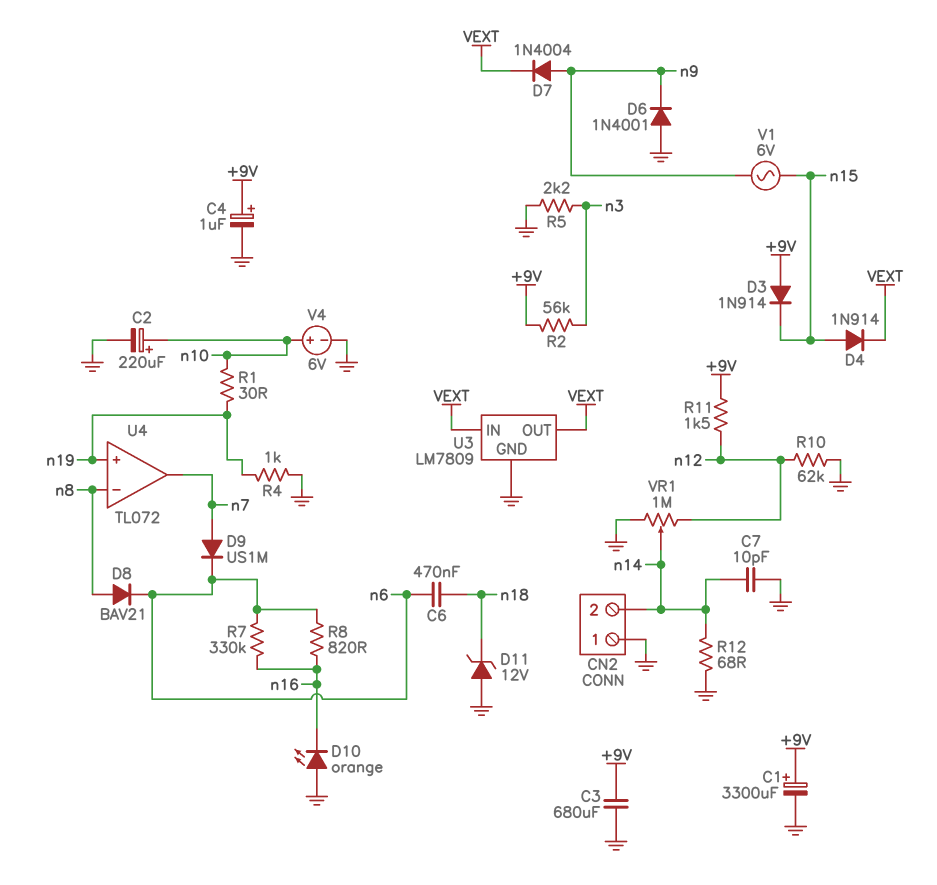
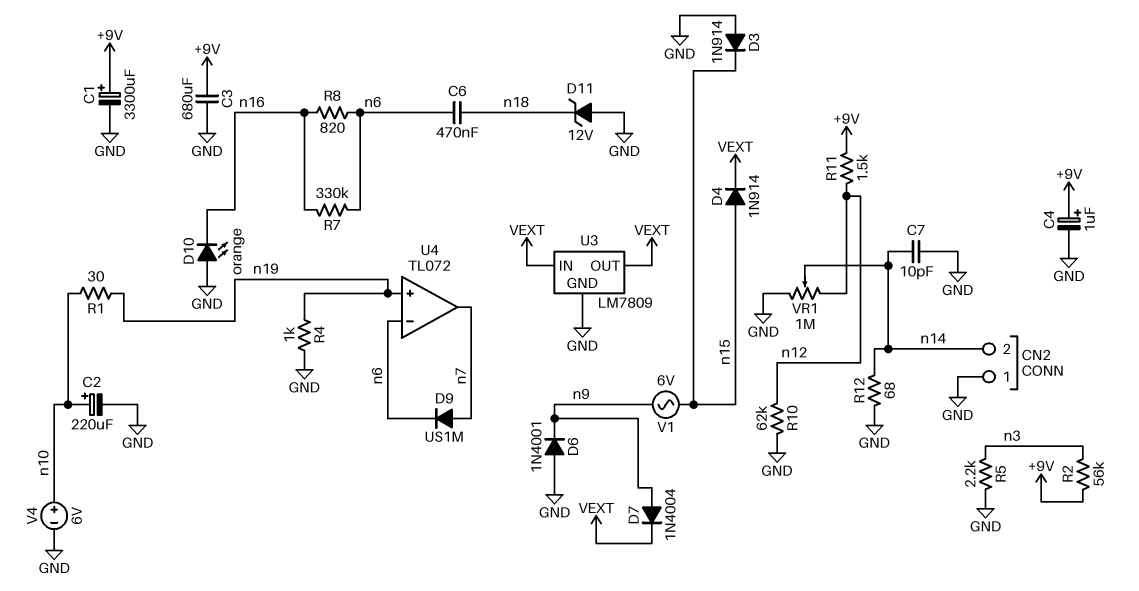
D3: diode 1N914 (A +9V, K n15) -> diode 1N914 (A GND, K n15)
D8: diode BAV21 (A n8, K n6) -> none
U4 pin in-: n8 -> n6

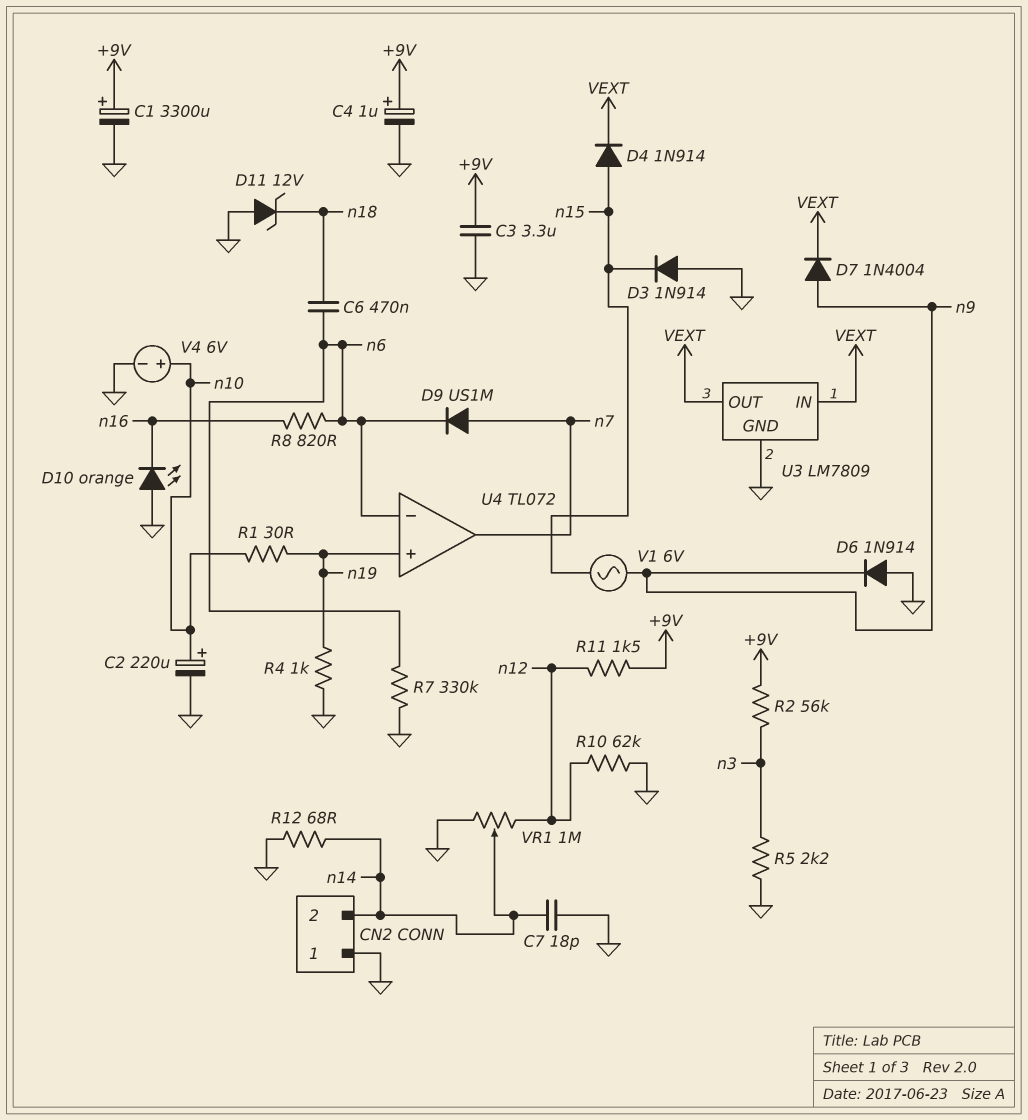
C3: 680uF (+9V, GND) -> 3.3uF (+9V, GND)
C7: 10pF (GND, n14) -> 18pF (GND, n14)
D6: diode 1N4001 (A GND, K n9) -> diode 1N914 (A GND, K n9)
R7: 330k (n6, n16) -> 330k (GND, n6)

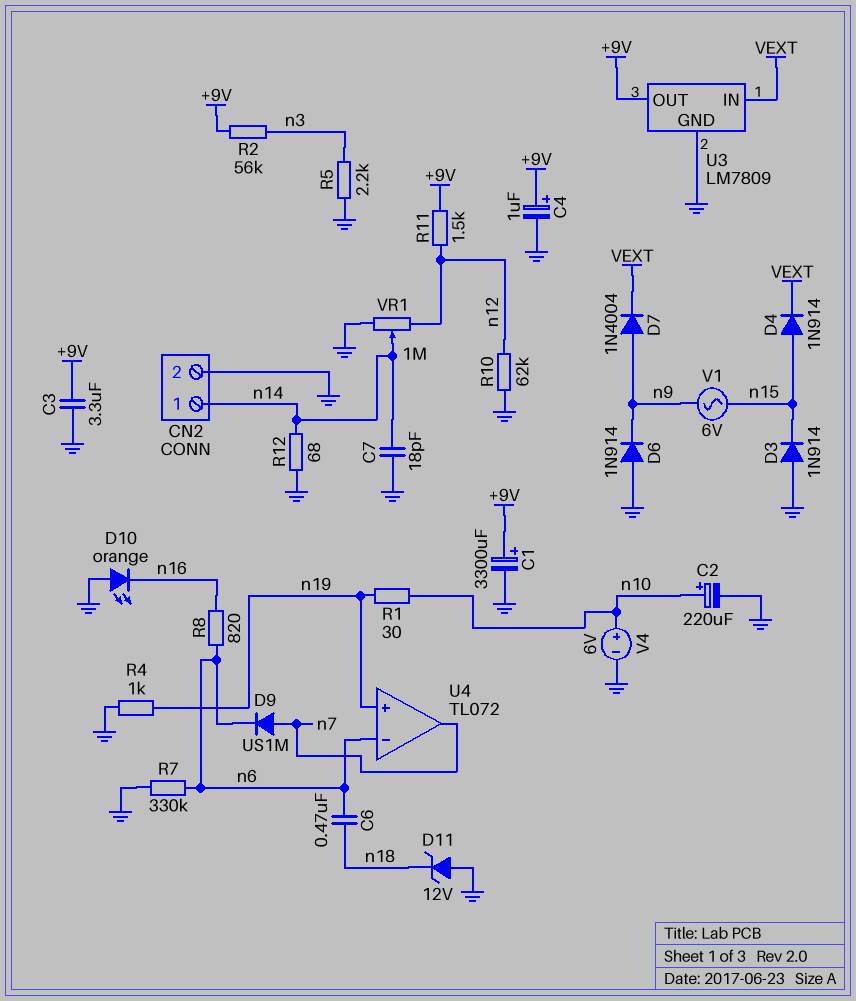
CN2 pin 1: GND -> n14
CN2 pin 2: n14 -> GND
U3 pin OUT: VEXT -> +9V

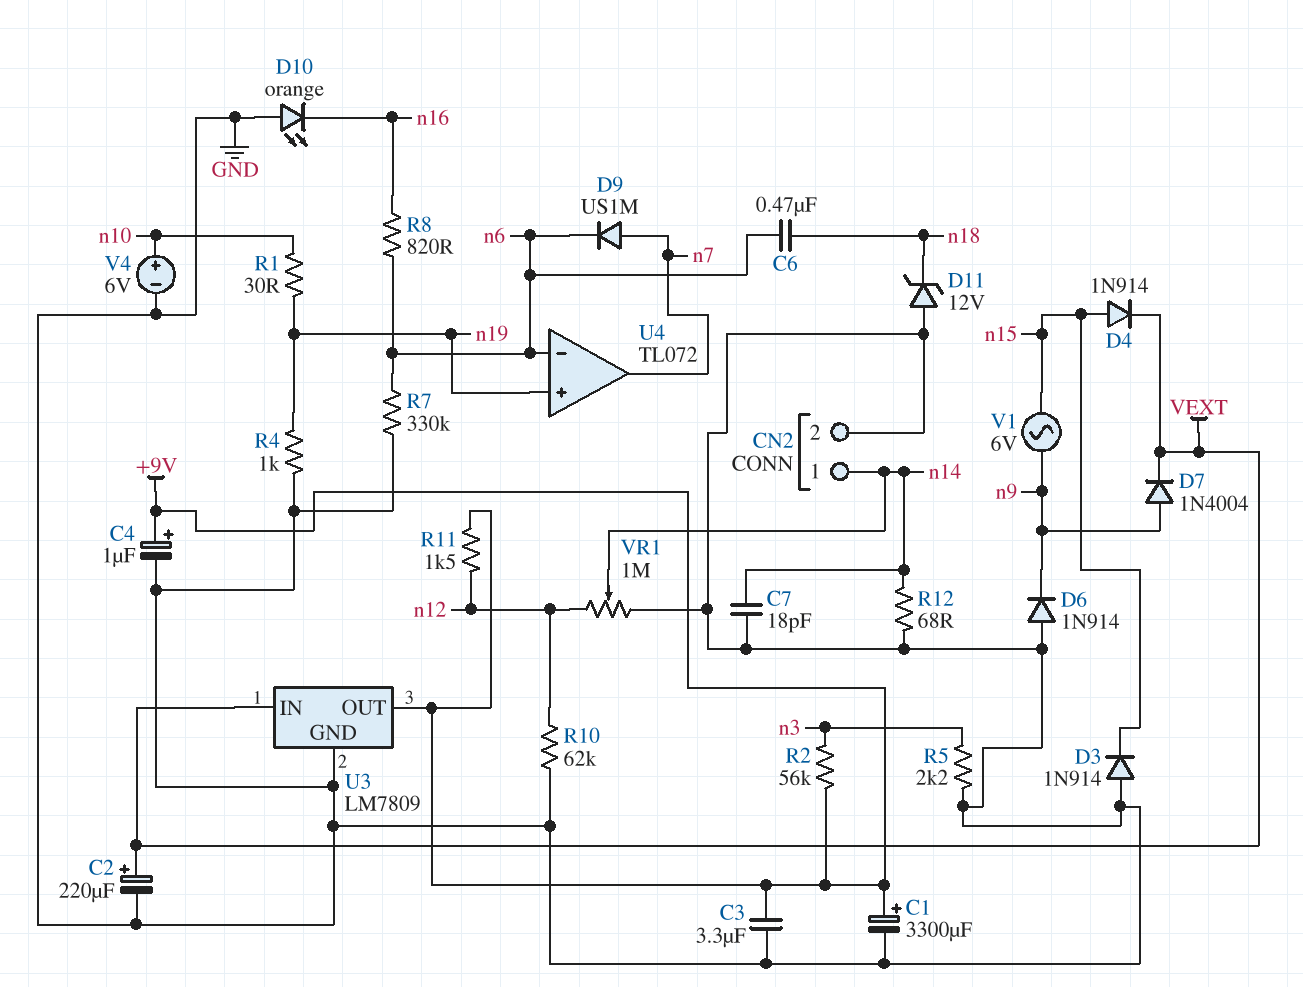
C2: 220uF (plus n10, minus GND) -> 220uF (plus VEXT, minus GND)

